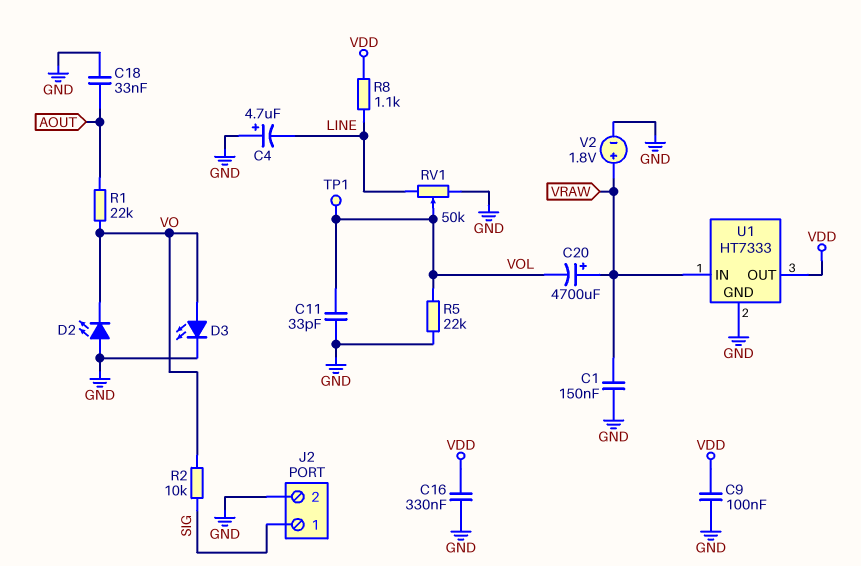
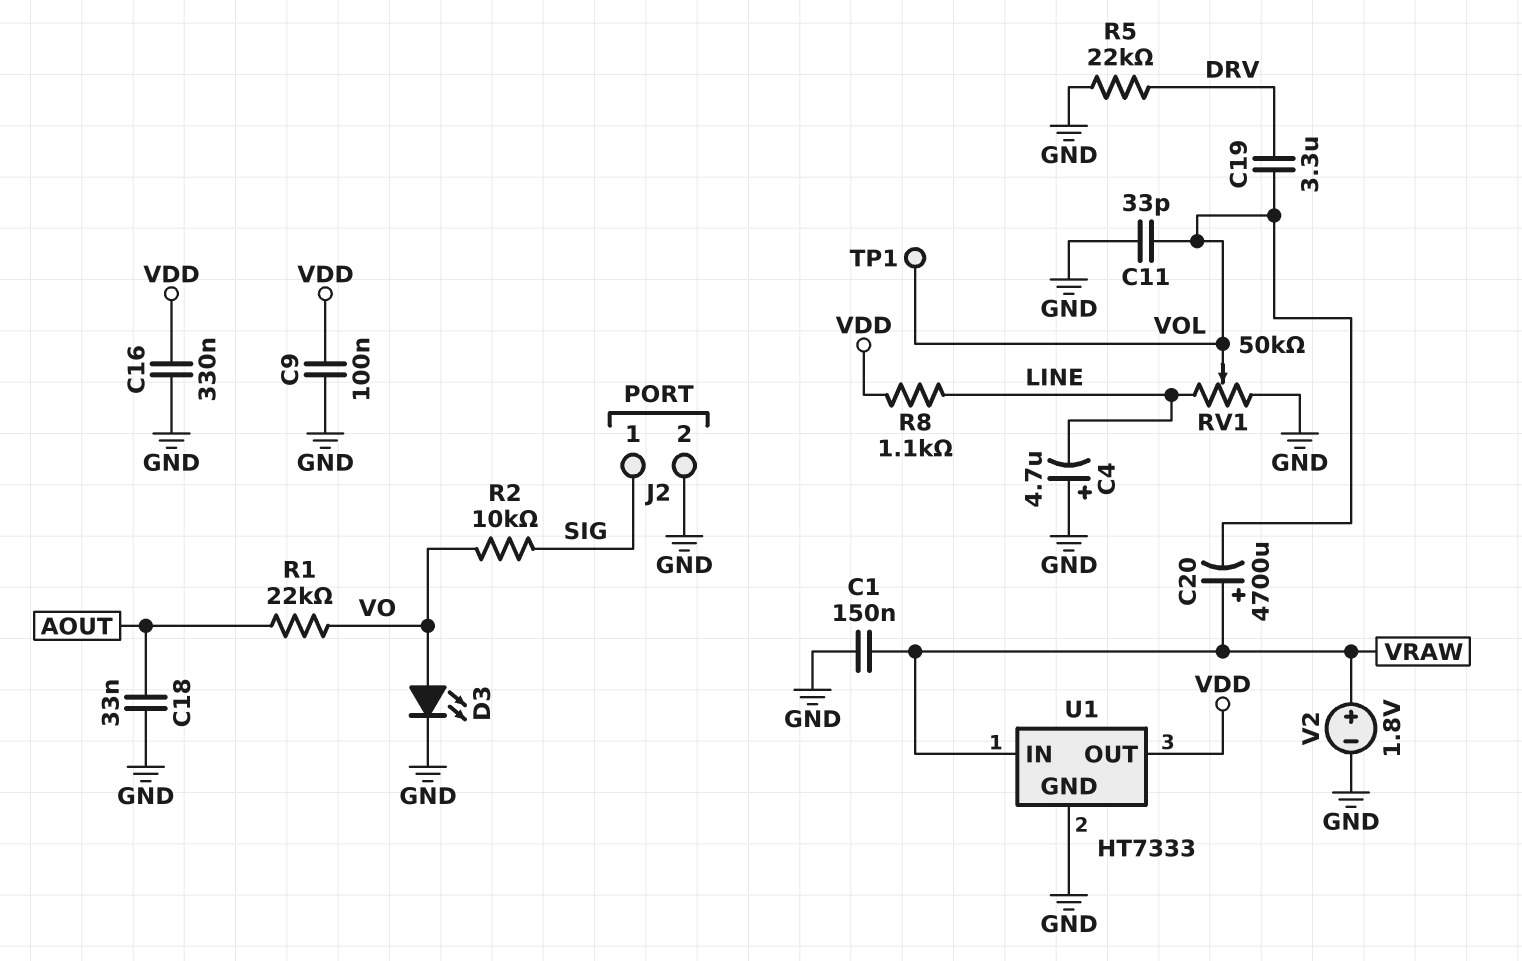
C19: none -> 3.3uF (DRV, VOL)
D2: LED (A GND, K VO) -> none
R5: 22k (GND, VOL) -> 22k (DRV, GND)

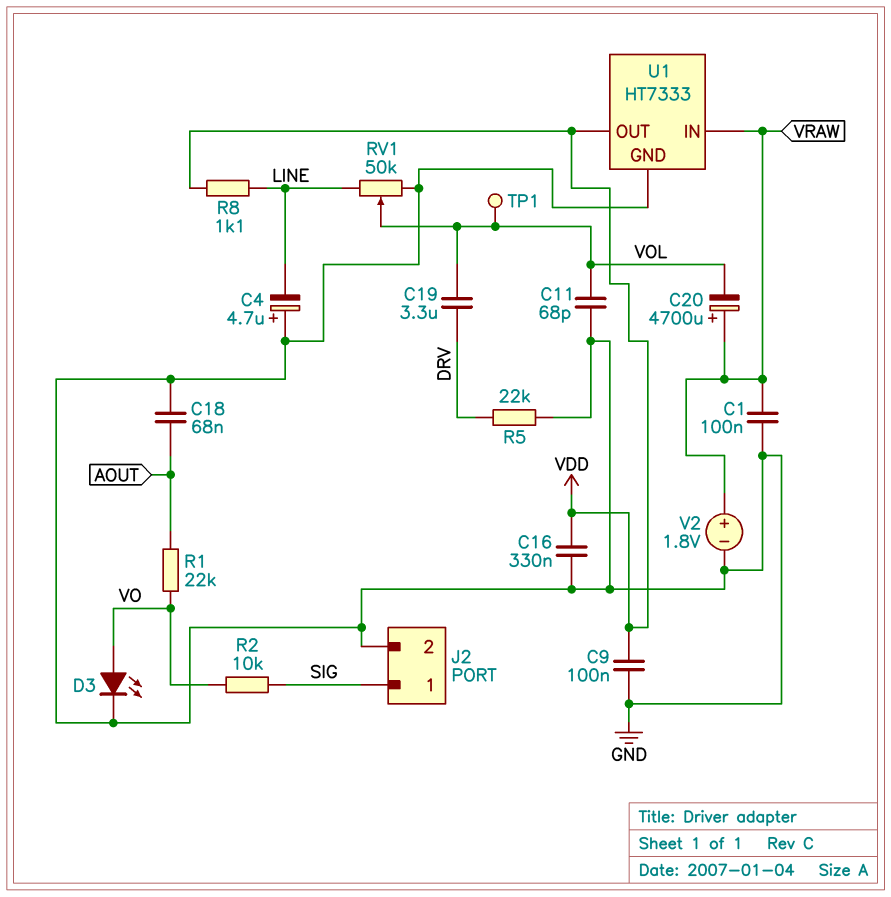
C1: 150nF (GND, VRAW) -> 100nF (GND, VRAW)
C11: 33pF (GND, VOL) -> 68pF (GND, VOL)
C18: 33nF (AOUT, GND) -> 68nF (AOUT, GND)

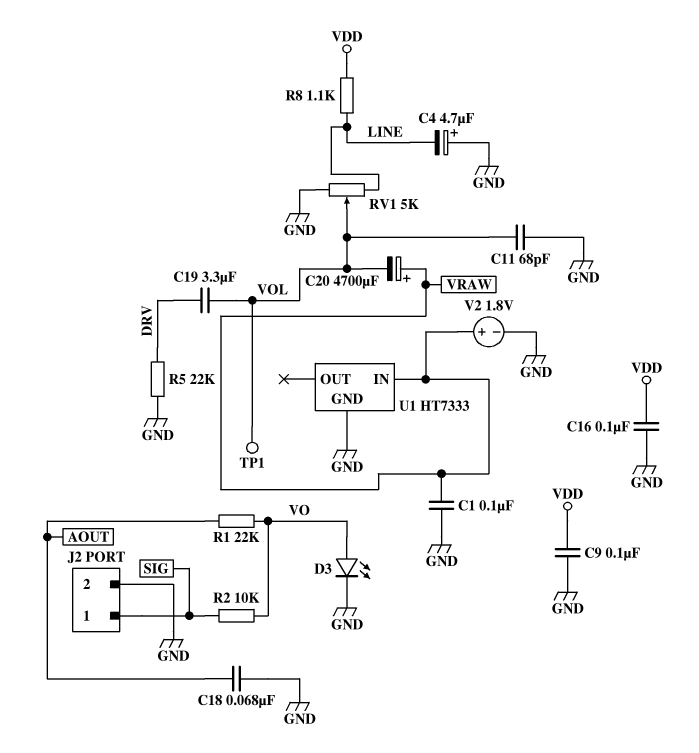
C16: 330nF (GND, VDD) -> 100nF (GND, VDD)
RV1: 50k (GND, LINE, wiper VOL) -> 5k (GND, LINE, wiper VOL)
U1 pin OUT: VDD -> none

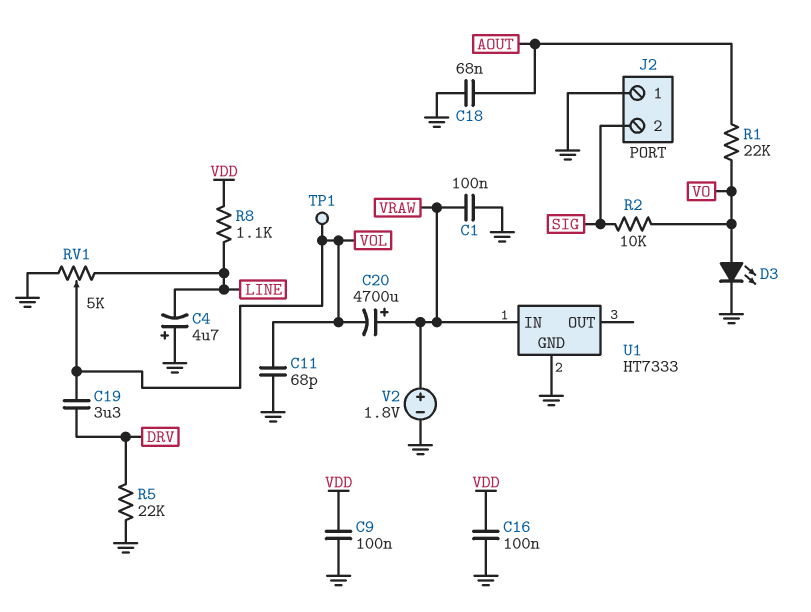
J2 pin 1: SIG -> GND
J2 pin 2: GND -> SIG

